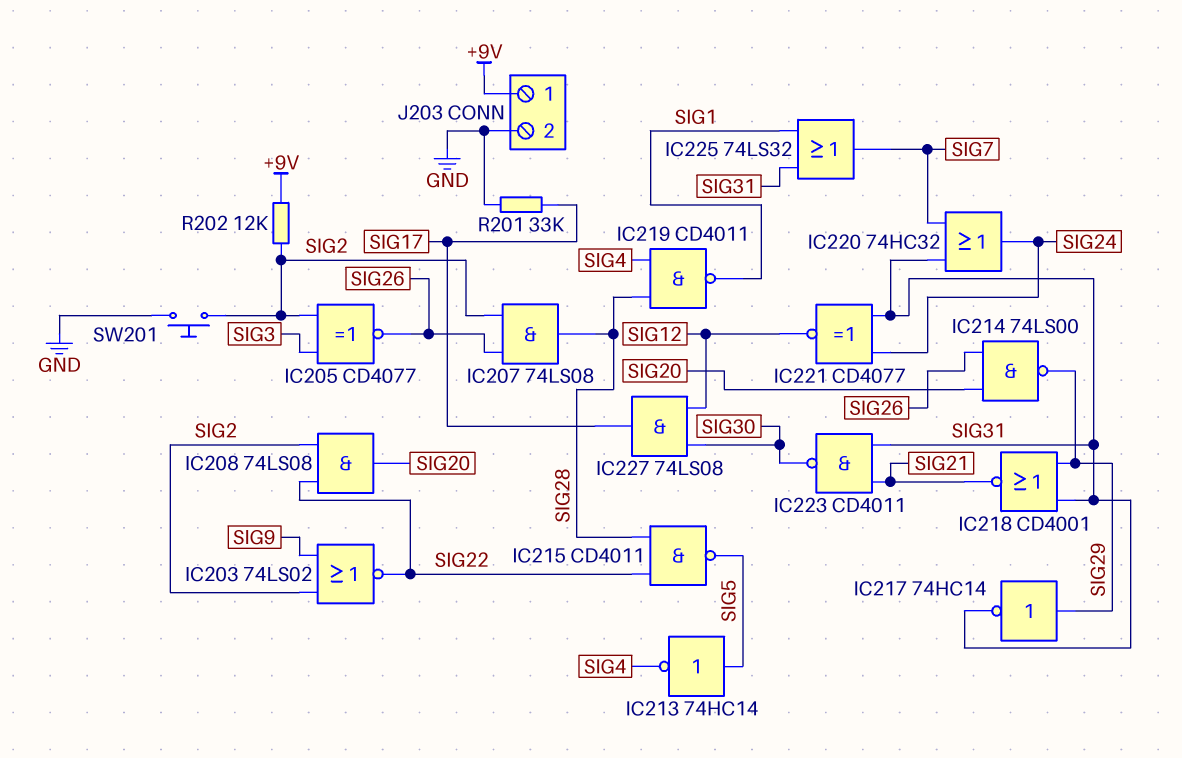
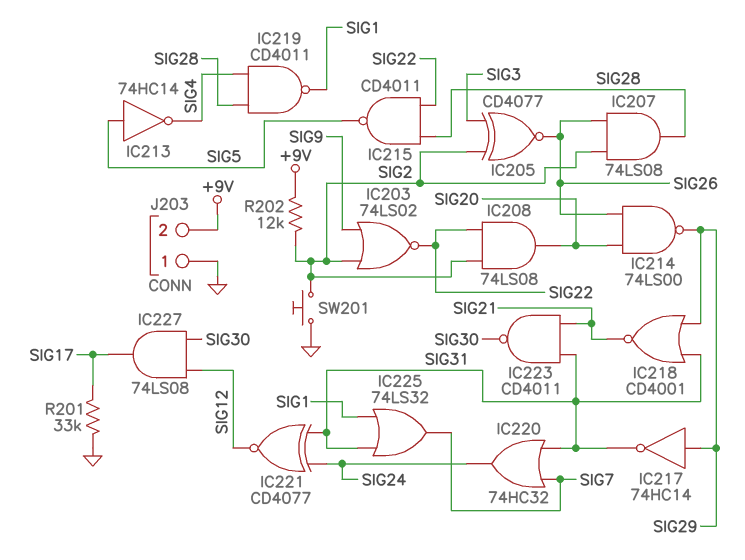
J203 pin 1: +9V -> GND
J203 pin 2: GND -> +9V

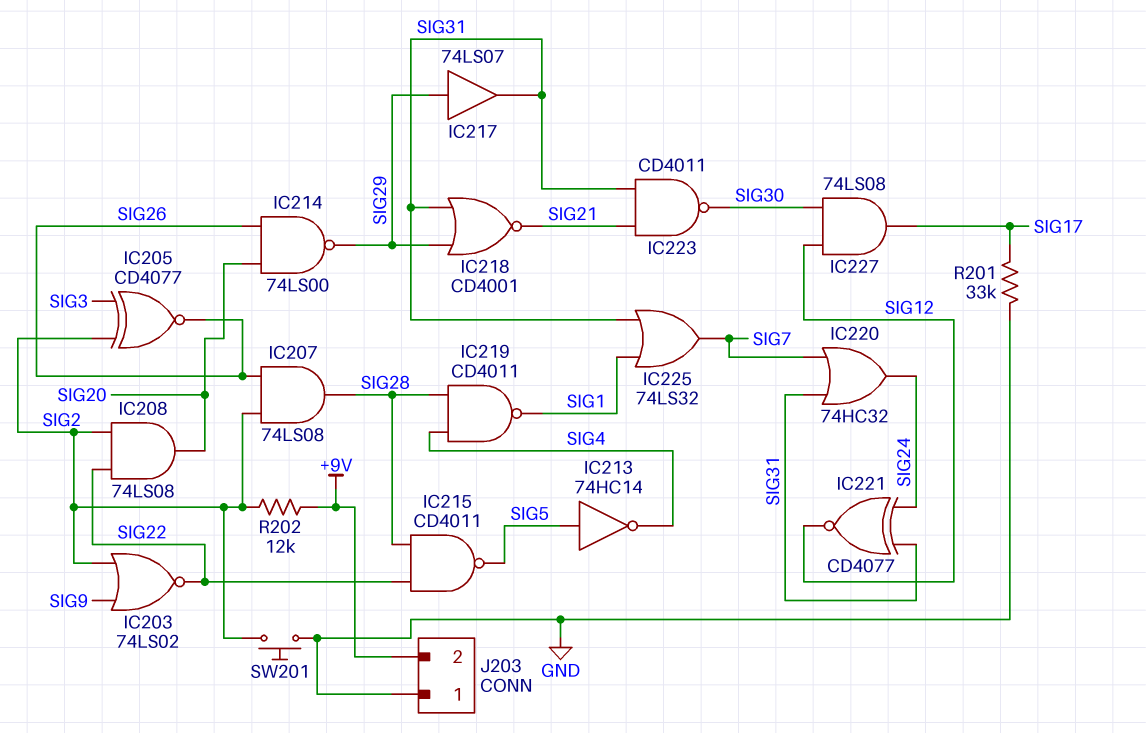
IC217: NOT 74HC14 (in SIG29, out SIG31) -> buffer 74LS07 (in SIG29, out SIG31)

